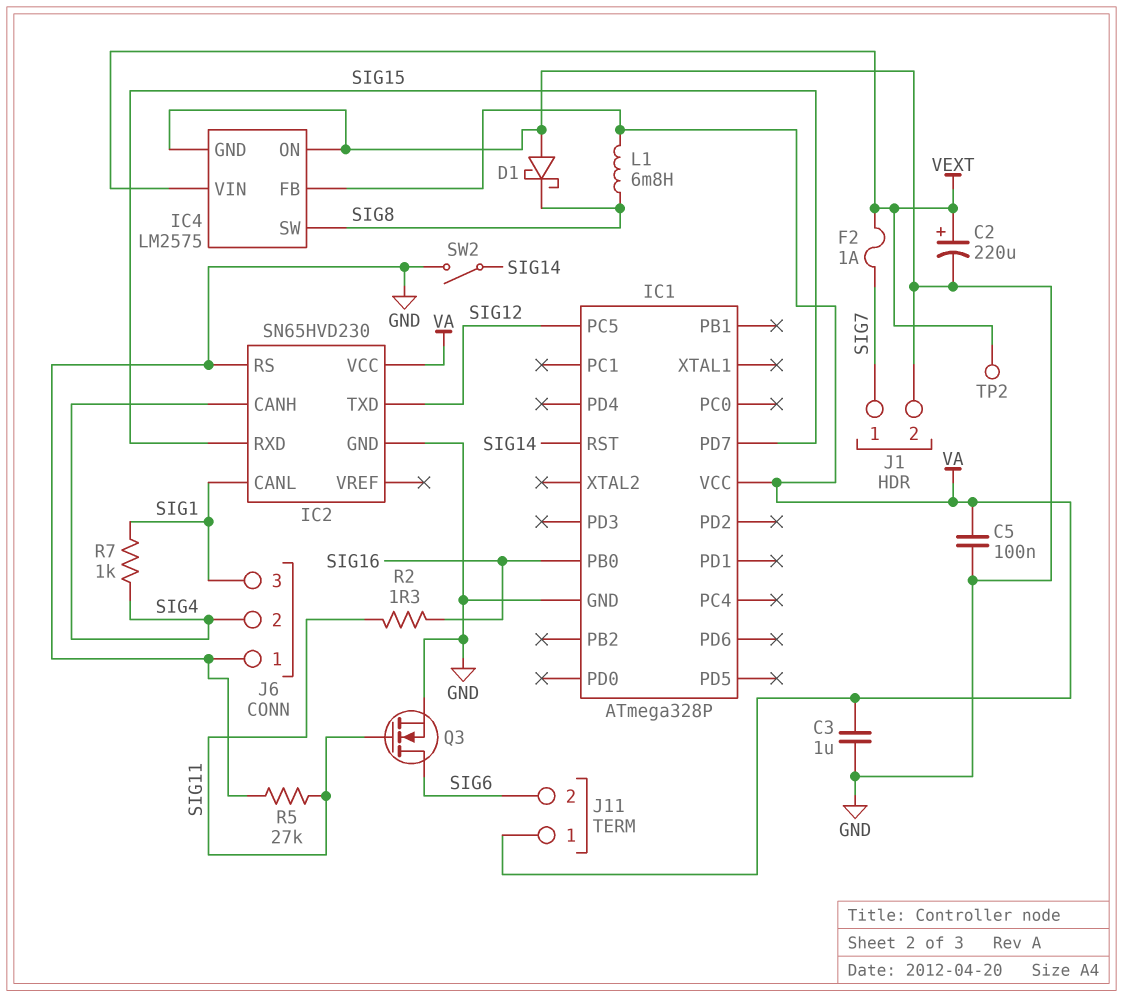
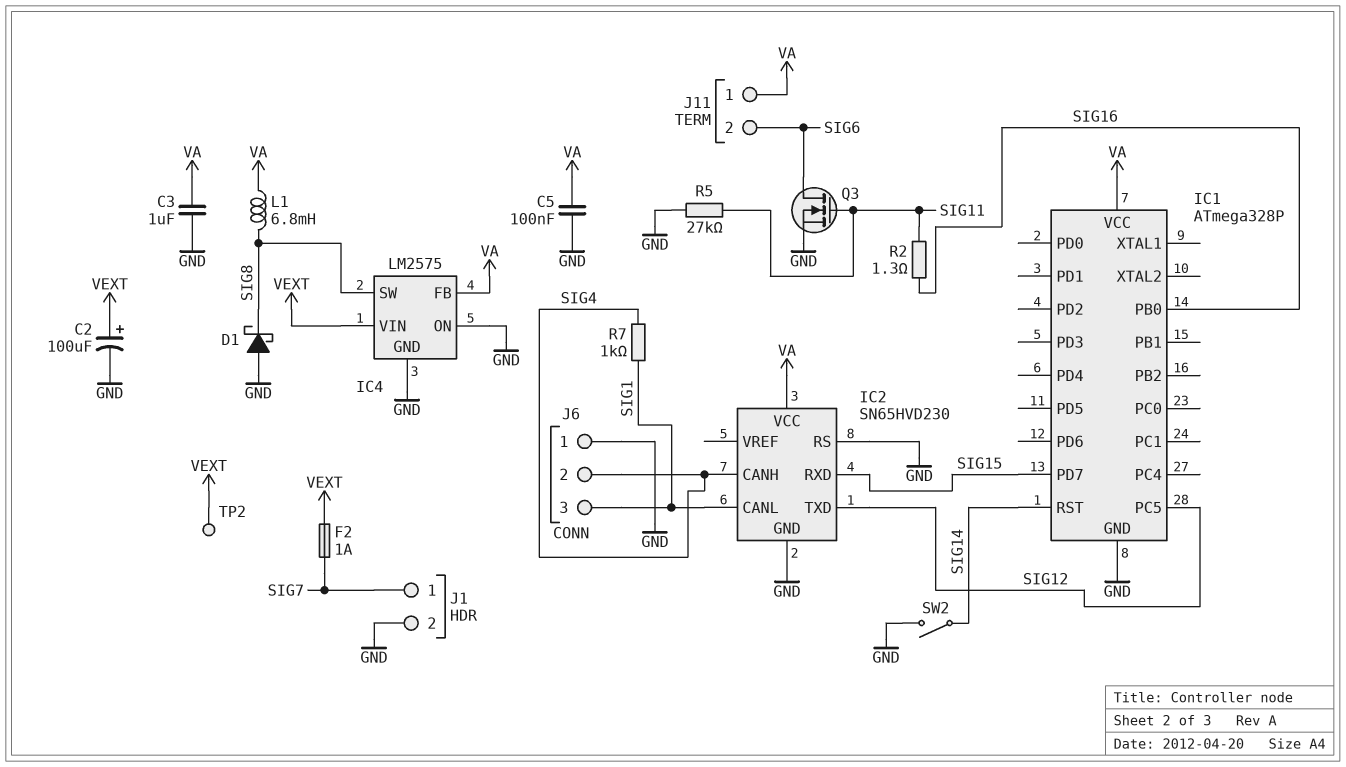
C2: 220uF (plus VEXT, minus GND) -> 100uF (plus VEXT, minus GND)

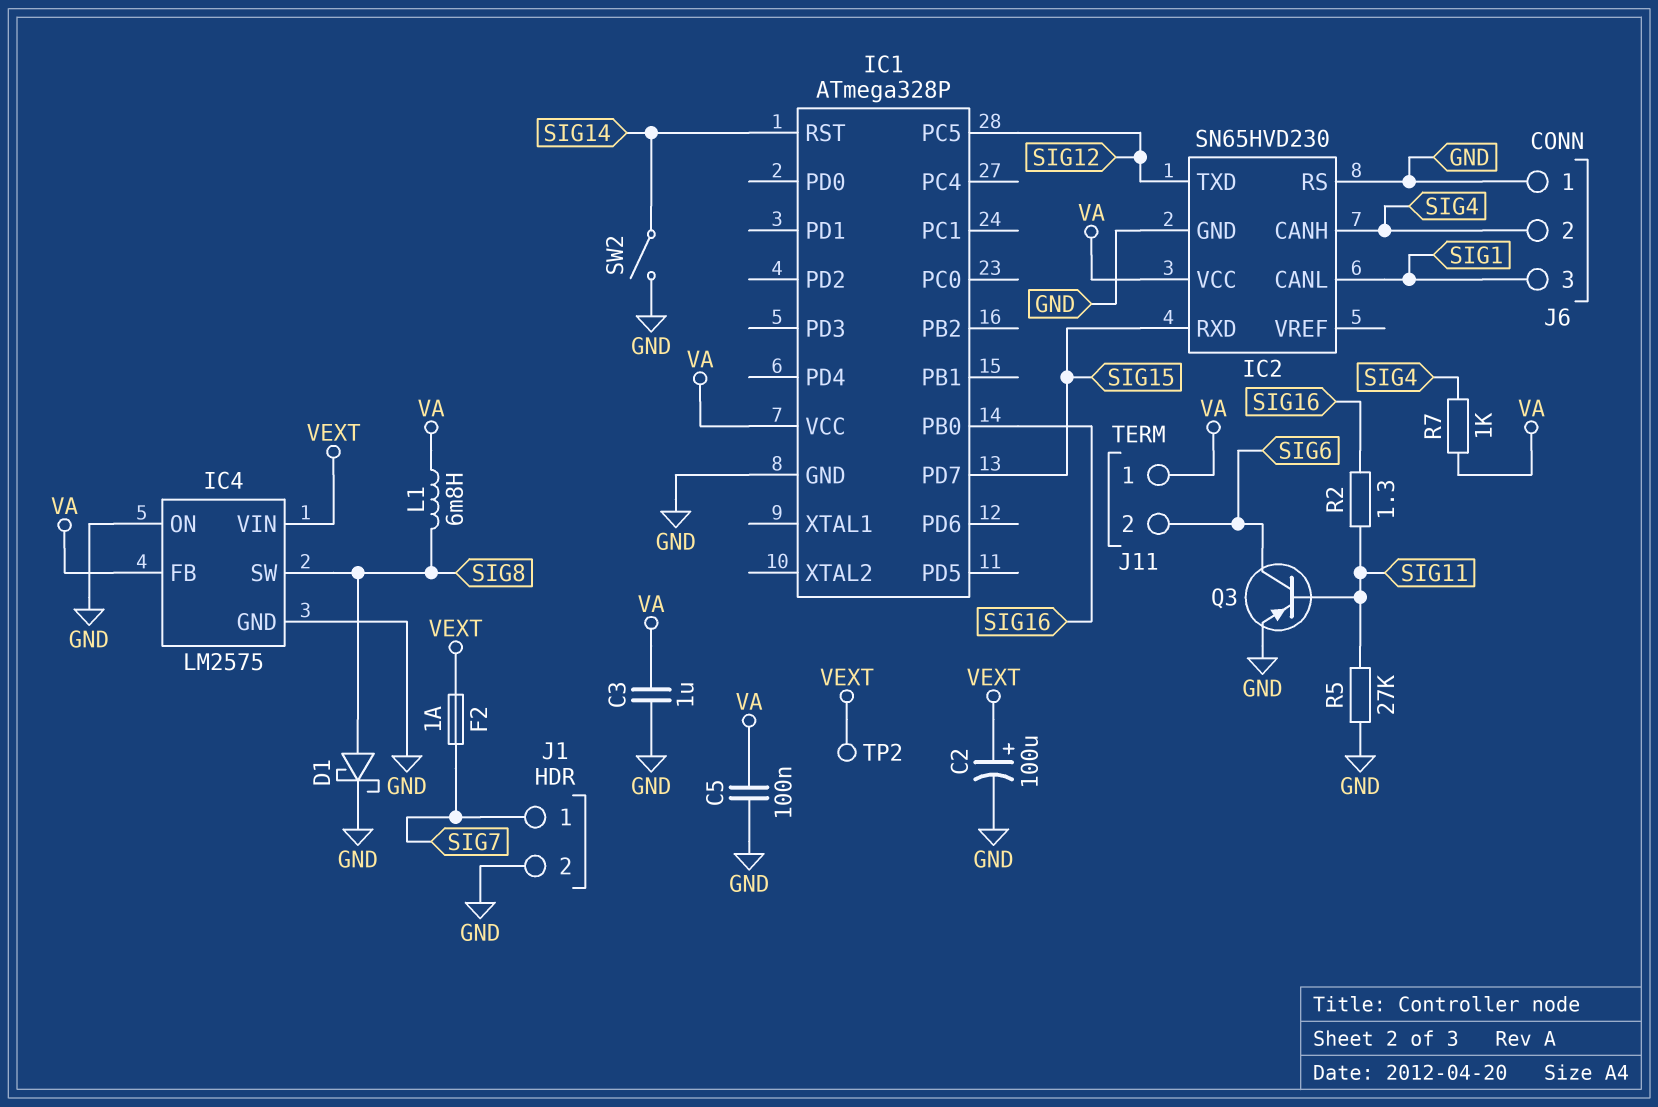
D1: schottky (A GND, K SIG8) -> schottky (A SIG8, K GND)
Q3: NMOS (G SIG11, D SIG6, S GND) -> PNP (B SIG11, C SIG6, E GND)
R7: 1k (SIG1, SIG4) -> 1k (SIG4, VA)

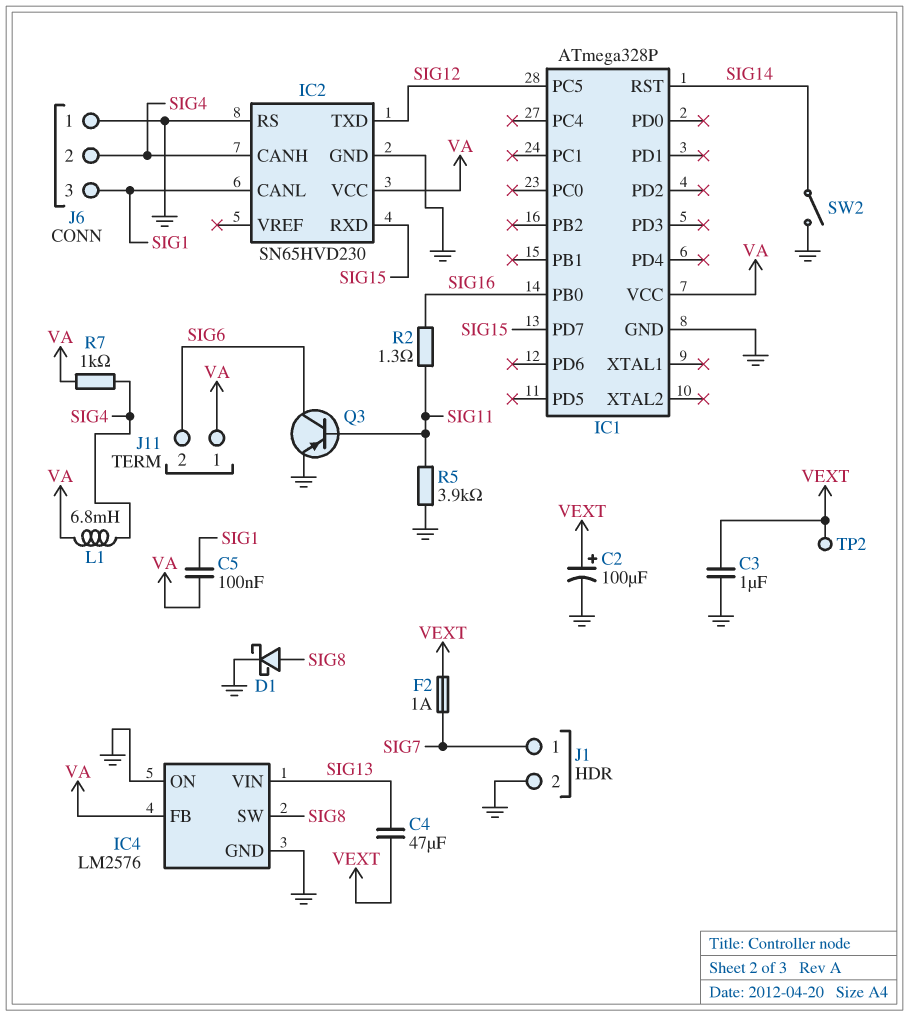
C3: 1uF (GND, VA) -> 1uF (GND, VEXT)
C4: none -> 47uF (SIG13, VEXT)
C5: 100nF (GND, VA) -> 100nF (SIG1, VA)
IC4: LM2575 -> LM2576
IC4 pin VIN: VEXT -> SIG13
L1: 6.8mH (SIG8, VA) -> 6.8mH (SIG4, VA)
R5: 27k (GND, SIG11) -> 3.9k (GND, SIG11)

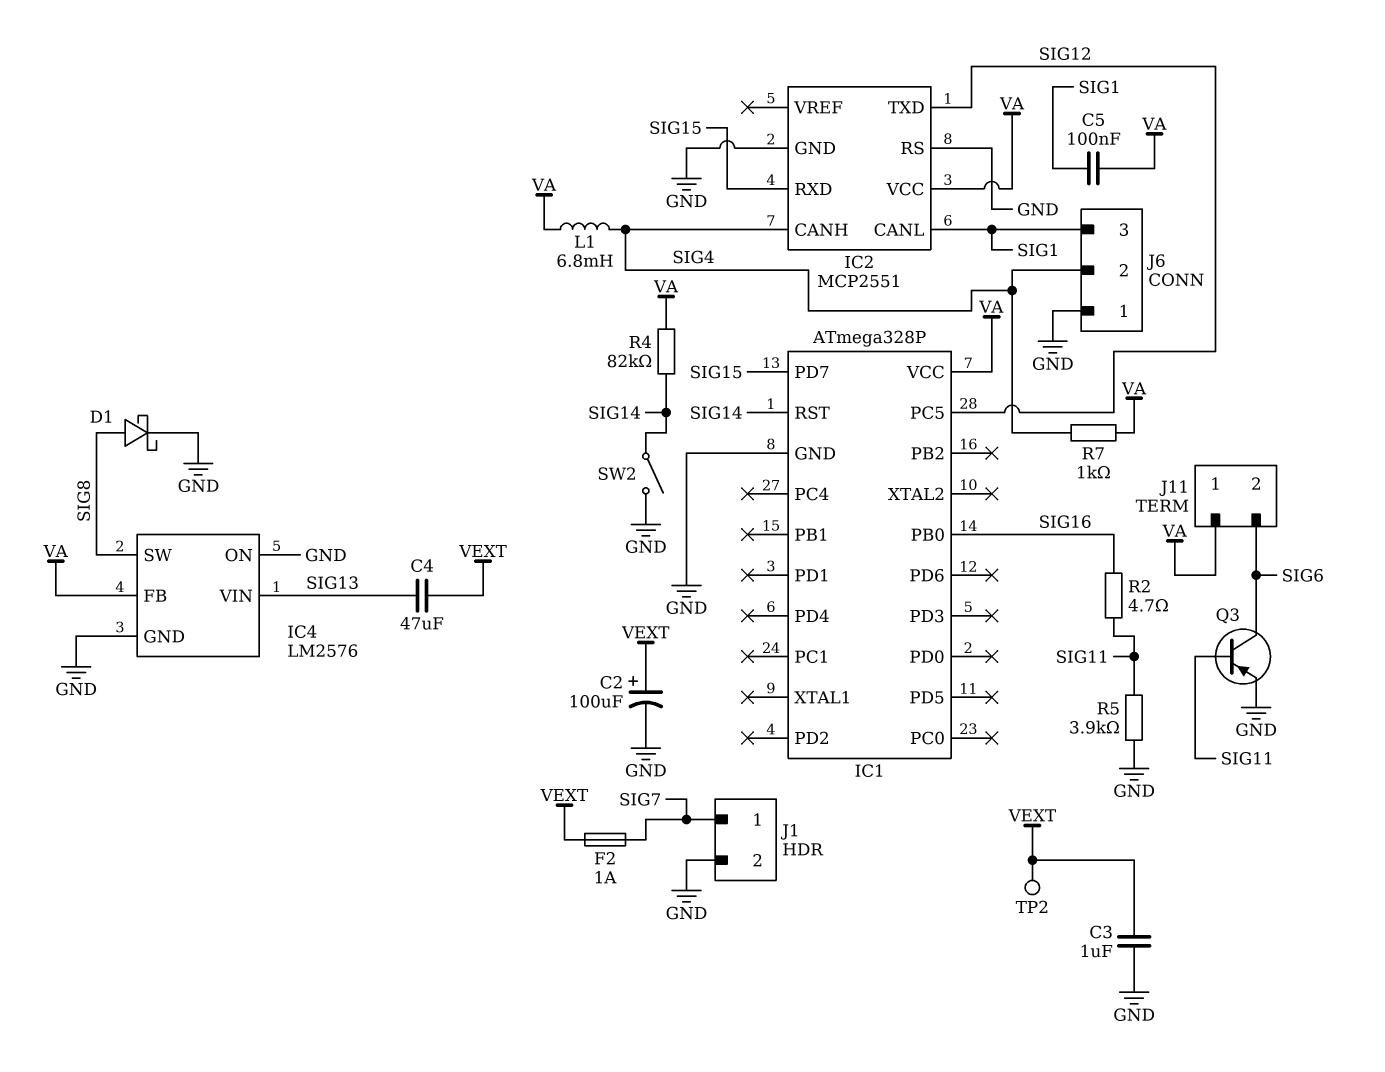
IC2: SN65HVD230 -> MCP2551
R2: 1.3 (SIG11, SIG16) -> 4.7 (SIG11, SIG16)
R4: none -> 82k (SIG14, VA)

